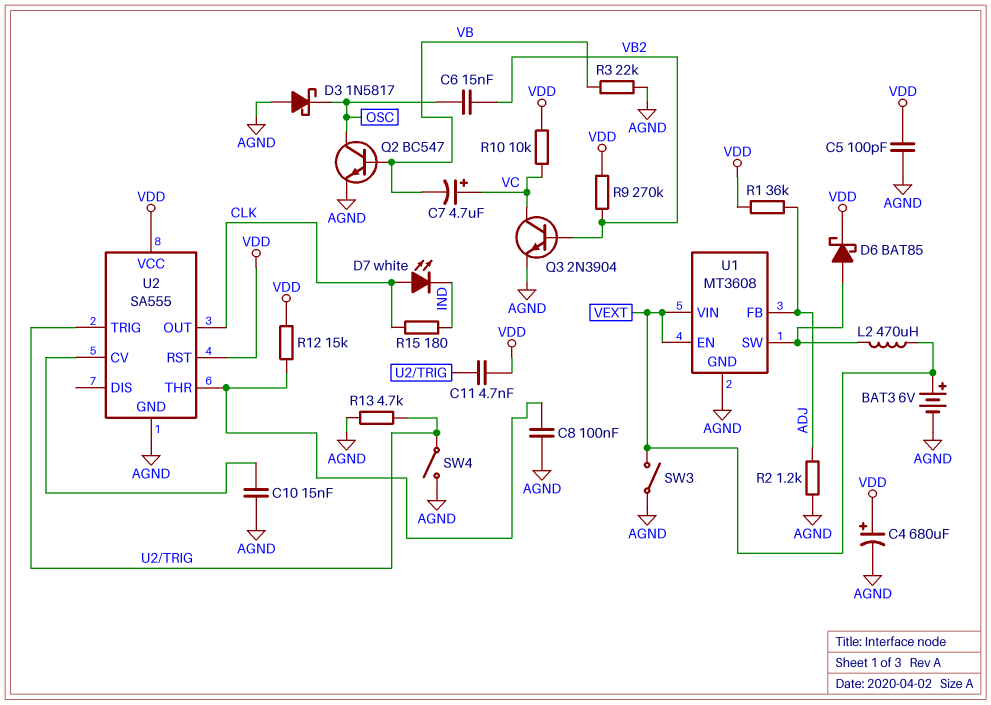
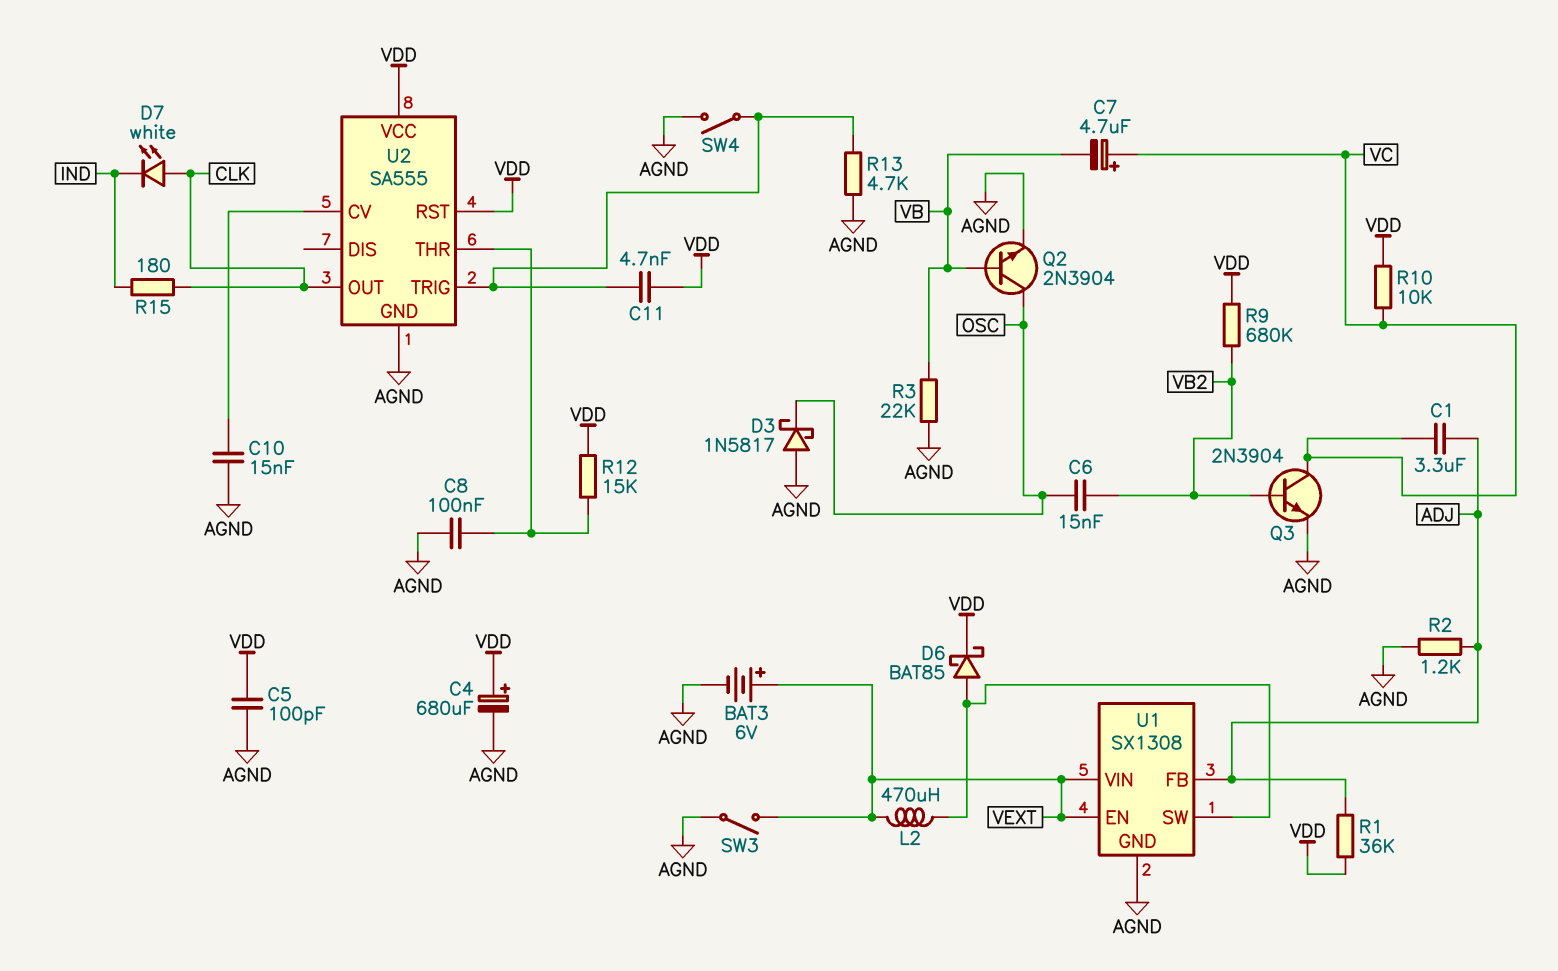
C1: none -> 3.3uF (ADJ, VC)
Q2: NPN BC547 (B VB, C OSC, E AGND) -> NPN 2N3904 (B VB, C OSC, E AGND)
R9: 270k (VB2, VDD) -> 680k (VB2, VDD)
U1: MT3608 -> SX1308

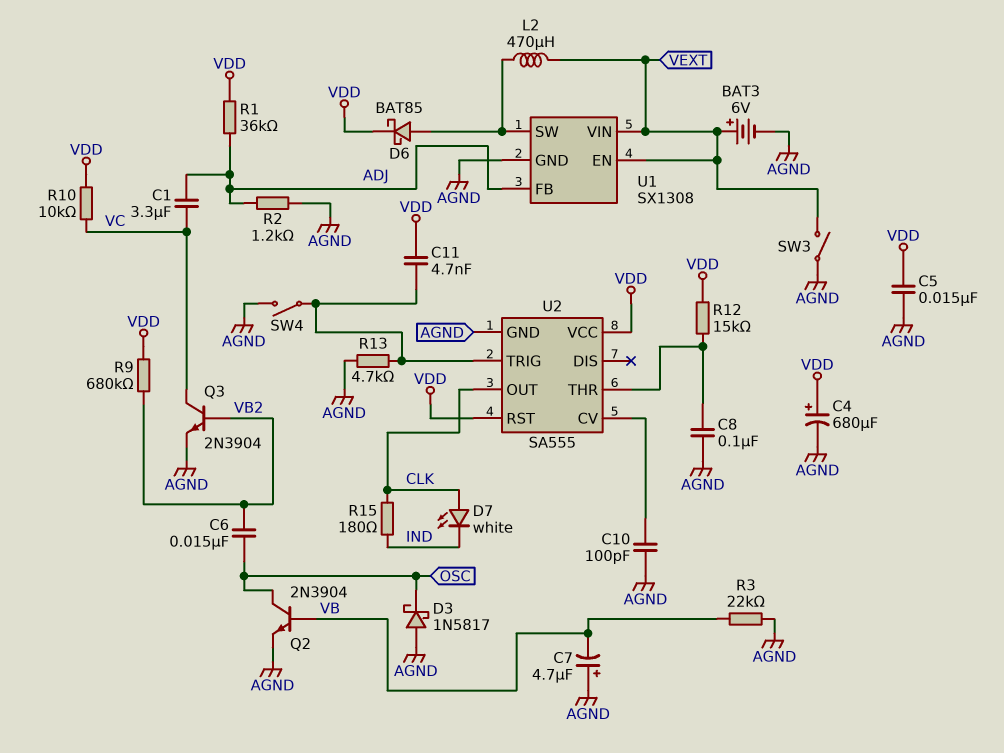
C5: 100pF (AGND, VDD) -> 15nF (AGND, VDD)
C7: 4.7uF (plus VC, minus VB) -> 4.7uF (plus AGND, minus VB)
C10: 15nF (AGND, U2/CV) -> 100pF (AGND, U2/CV)

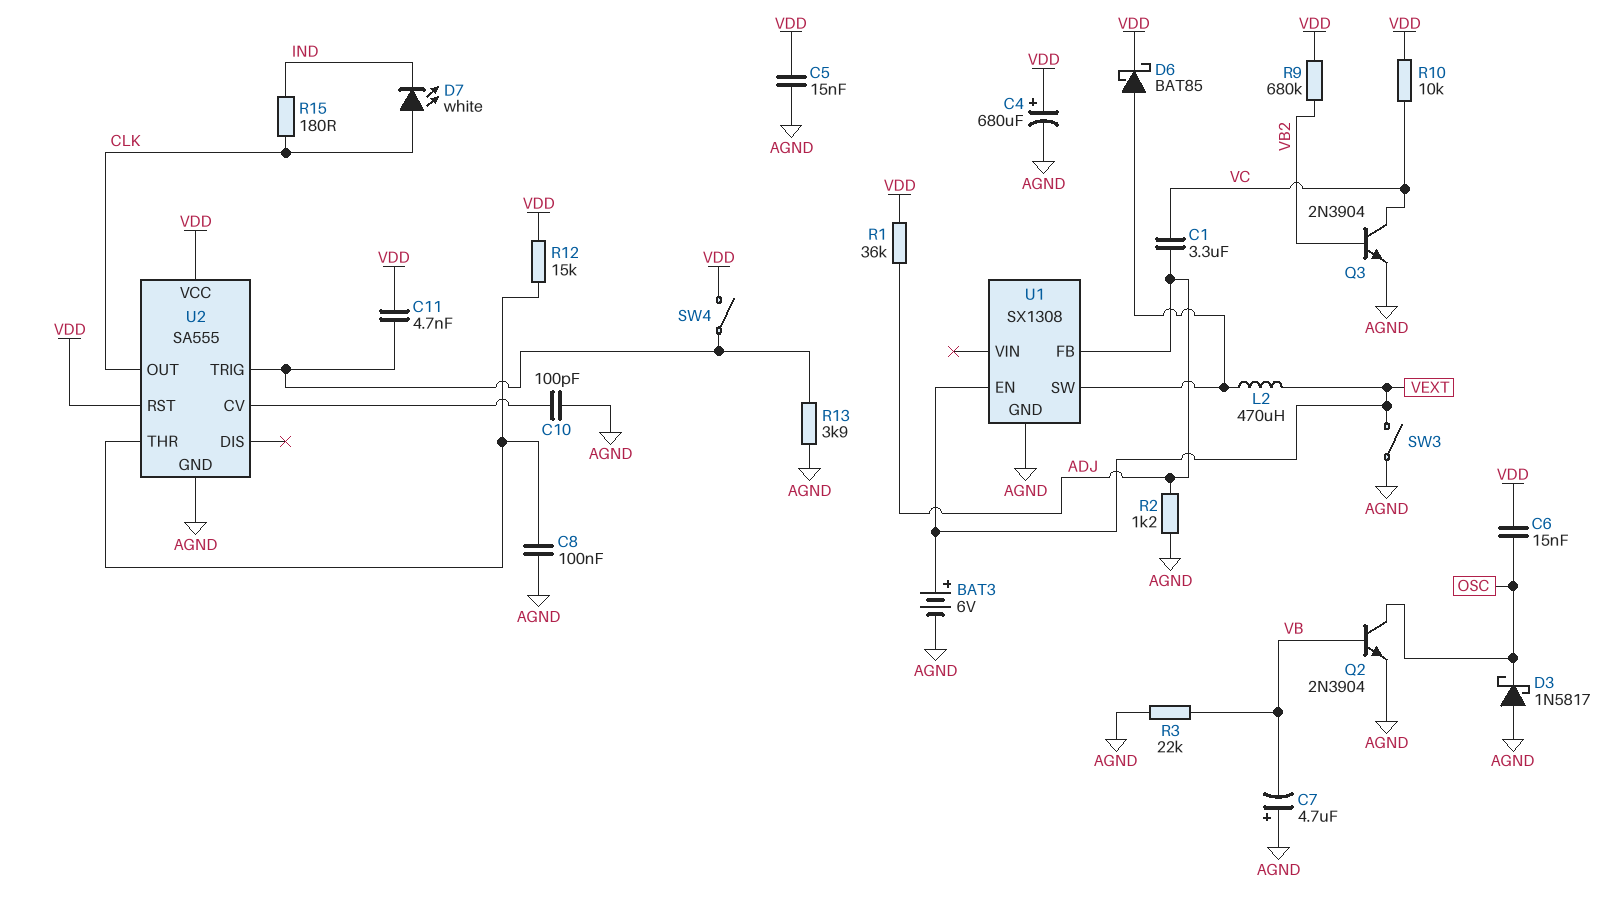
C6: 15nF (OSC, VB2) -> 15nF (OSC, VDD)
R13: 4.7k (AGND, U2/TRIG) -> 3.9k (AGND, U2/TRIG)
SW4: switch (AGND, U2/TRIG) -> switch (U2/TRIG, VDD)
U1 pin VIN: VEXT -> none

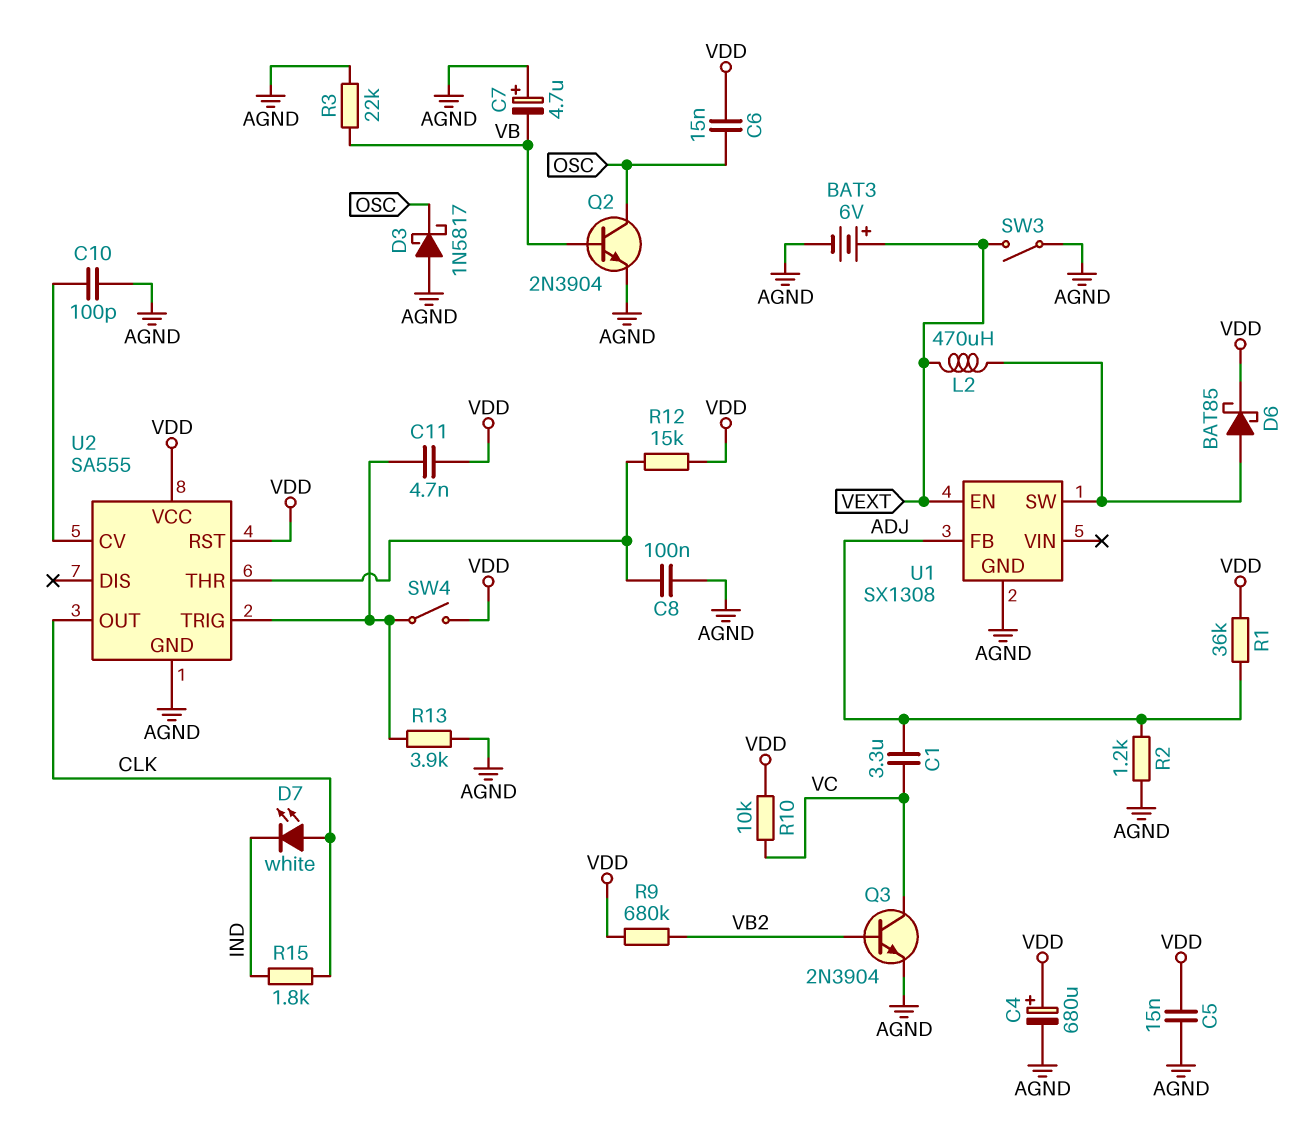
R15: 180 (CLK, IND) -> 1.8k (CLK, IND)

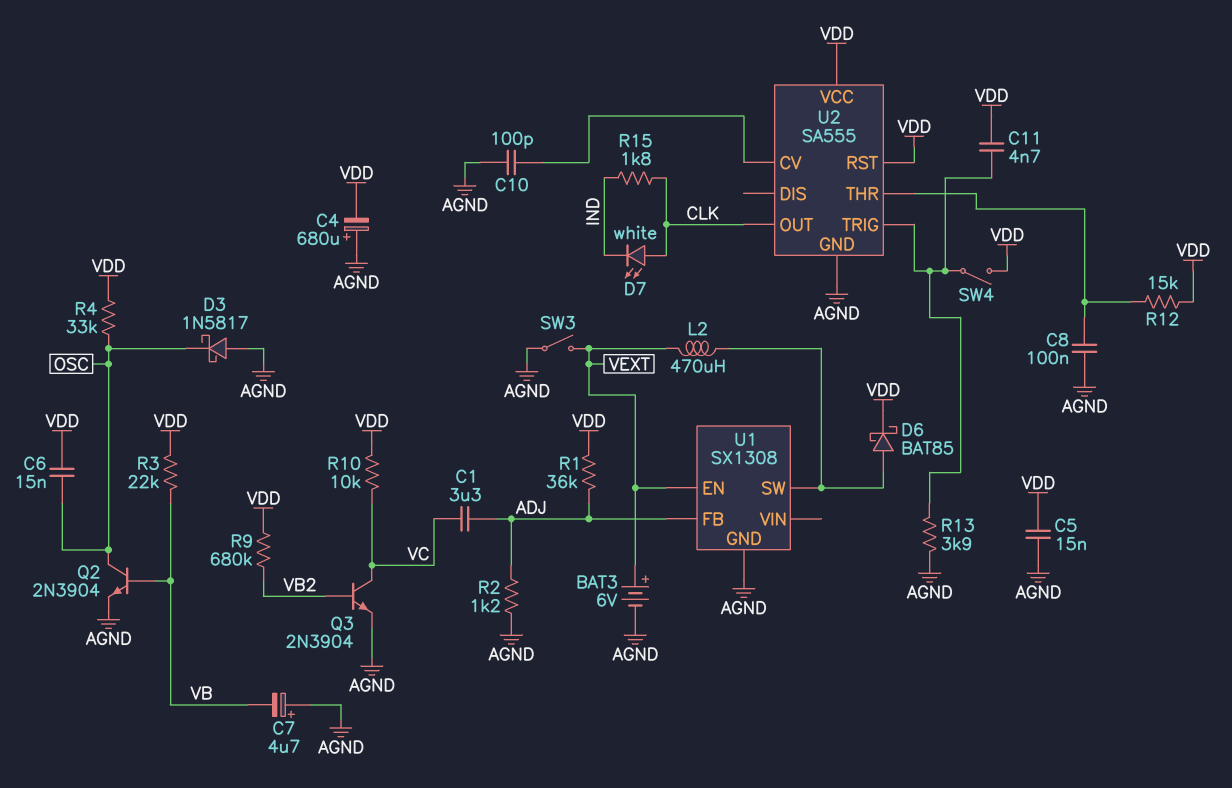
C4: 680uF (plus VDD, minus AGND) -> 680uF (plus AGND, minus VDD)
R3: 22k (AGND, VB) -> 22k (VB, VDD)
R4: none -> 33k (OSC, VDD)

